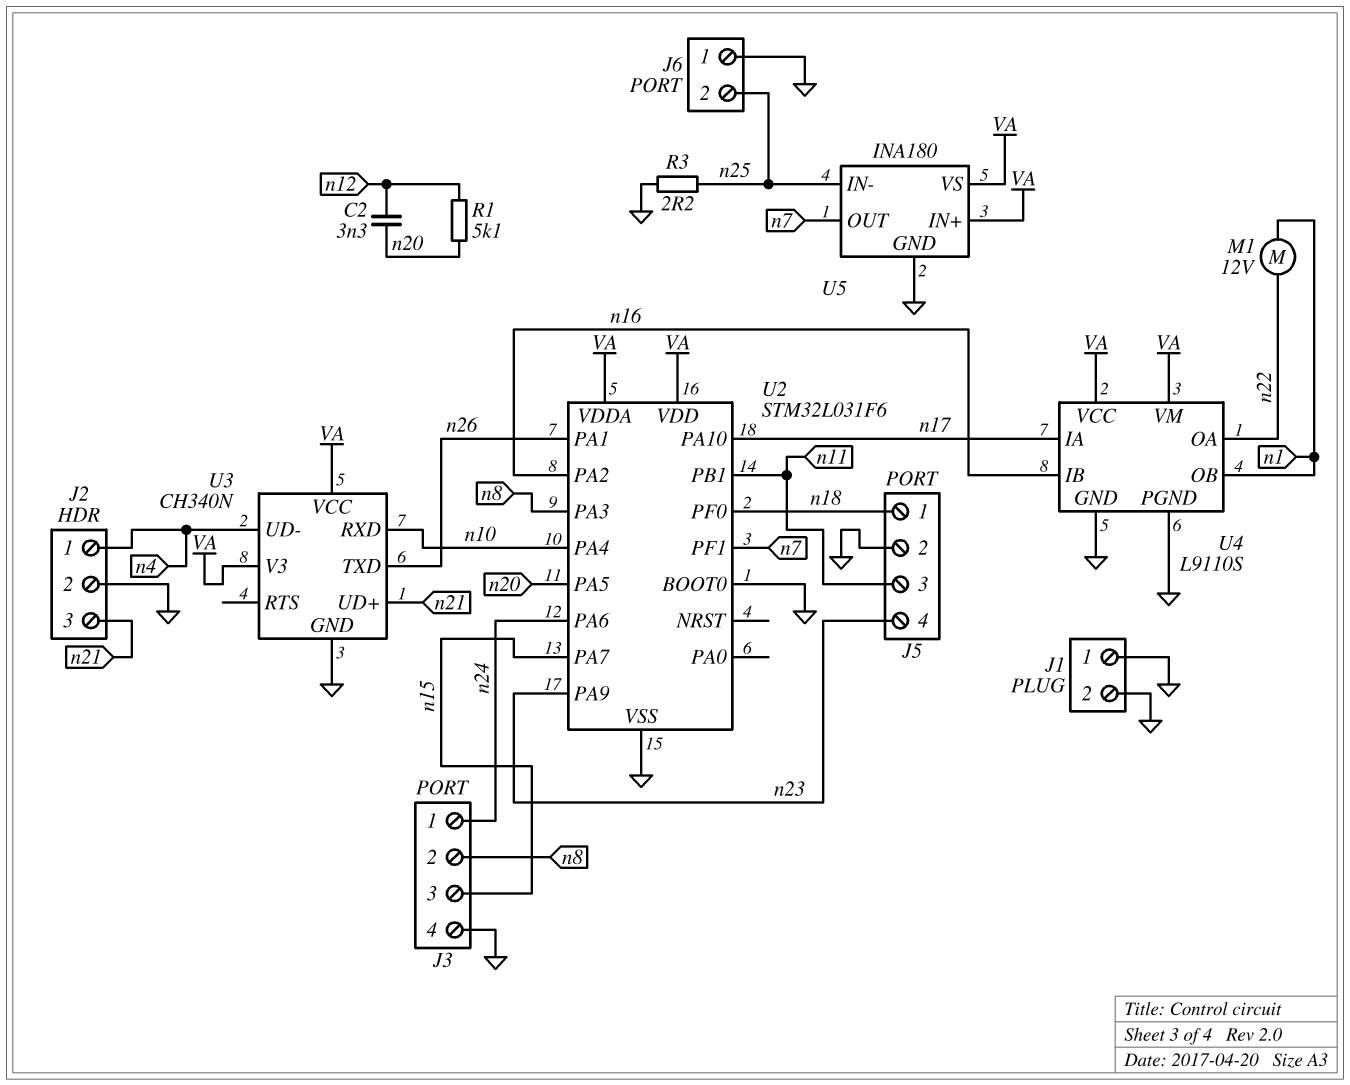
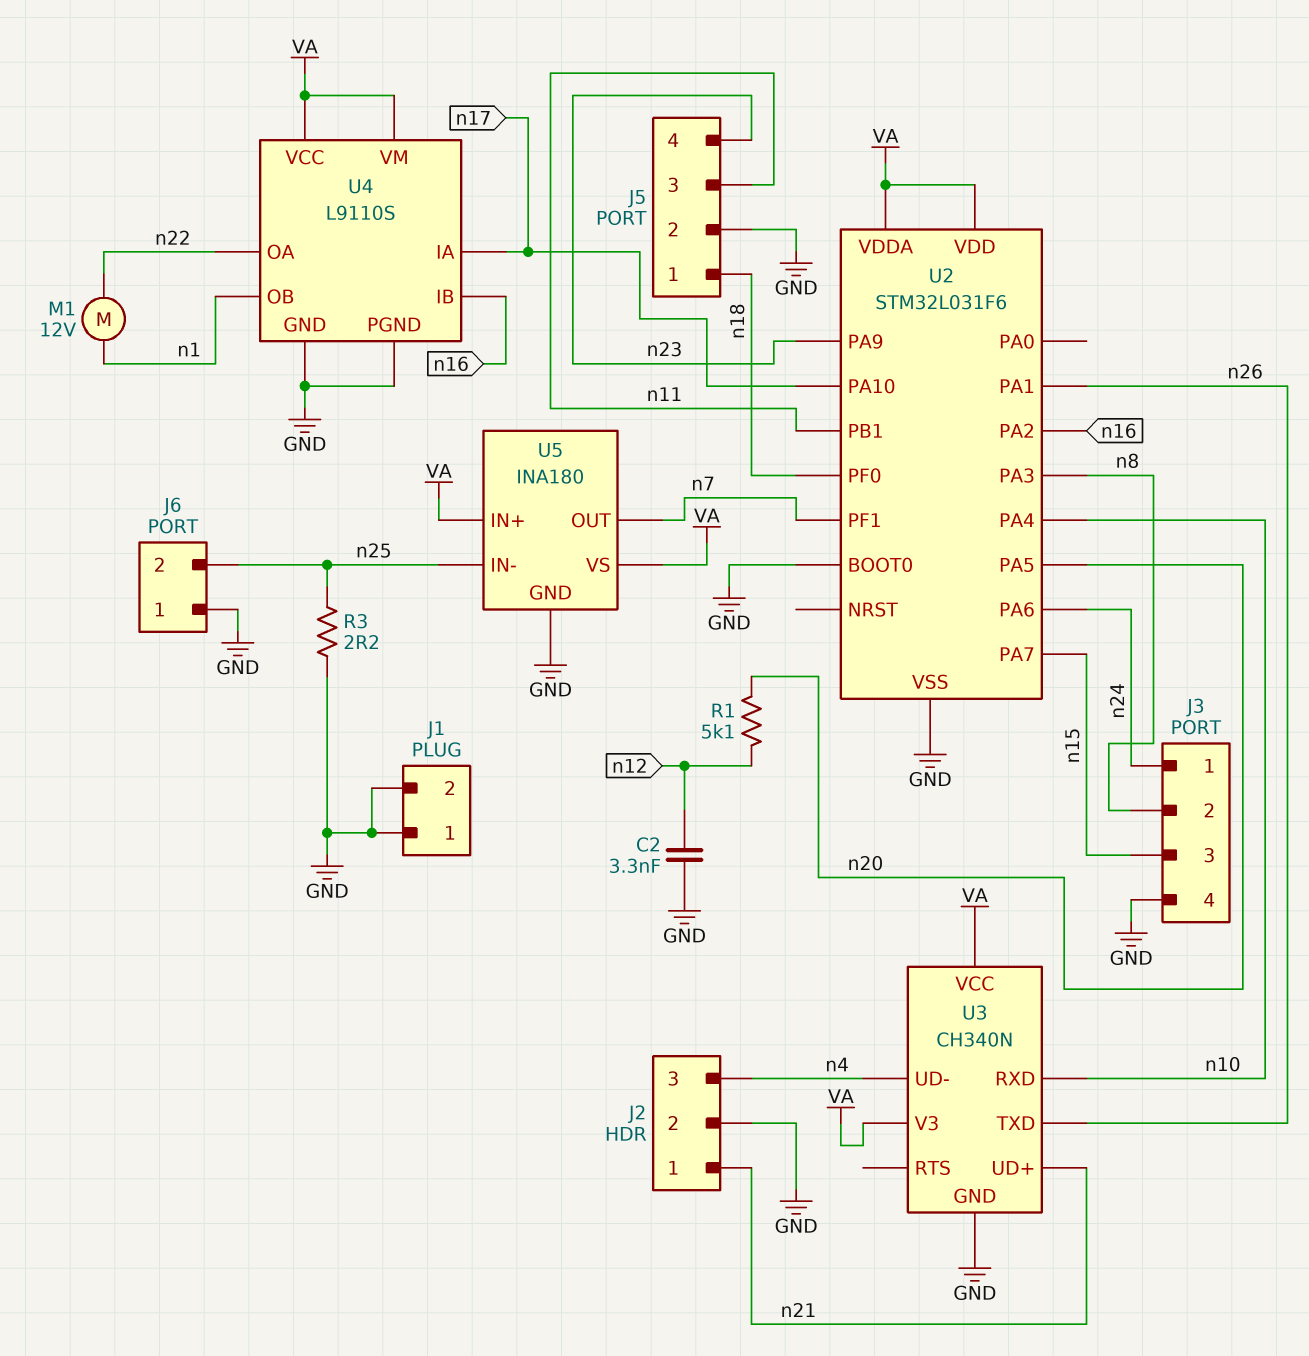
C2: 3.3nF (n12, n20) -> 3.3nF (GND, n12)
J2 pin 1: n4 -> n21
J2 pin 3: n21 -> n4

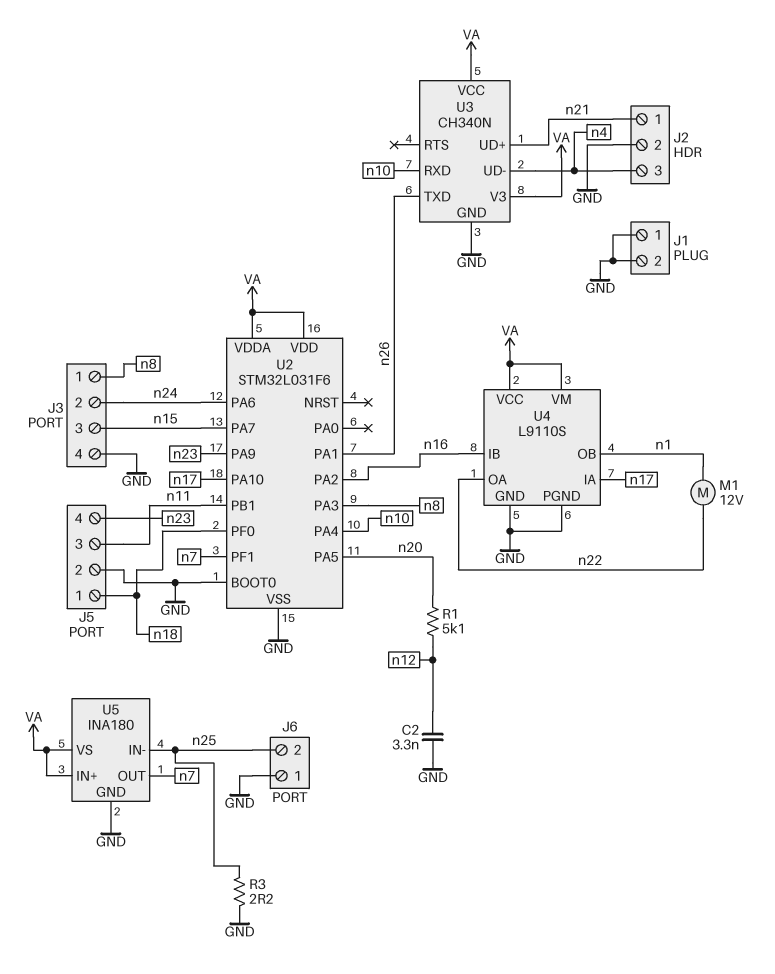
J3 pin 1: n24 -> n8
J3 pin 2: n8 -> n24

